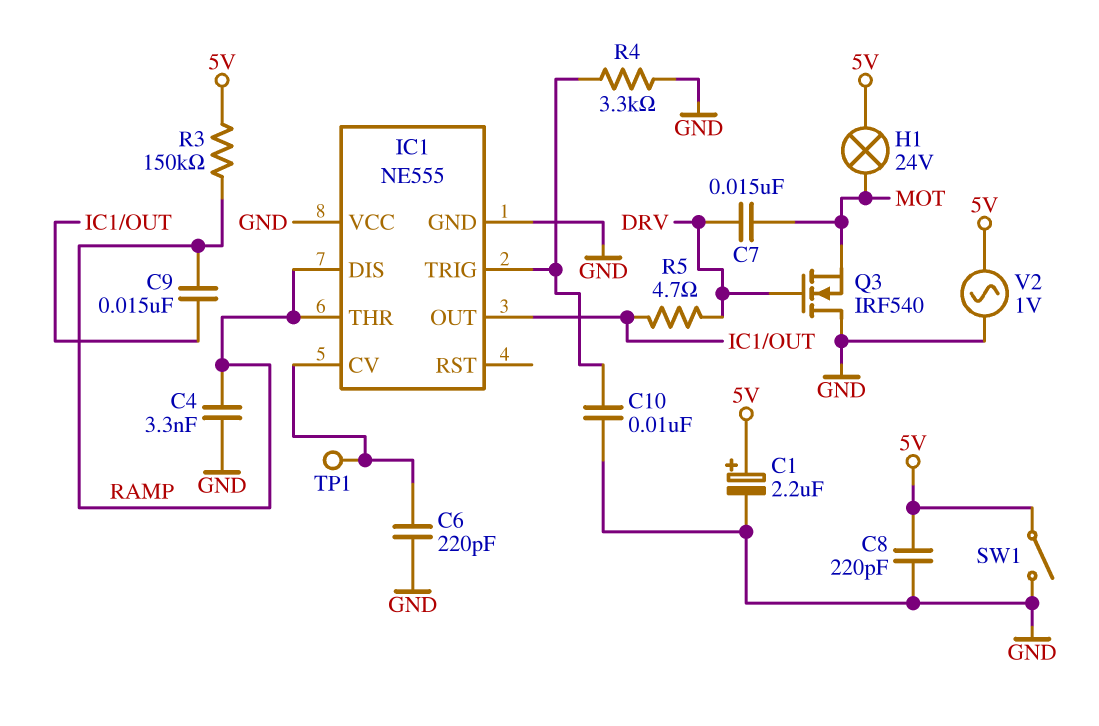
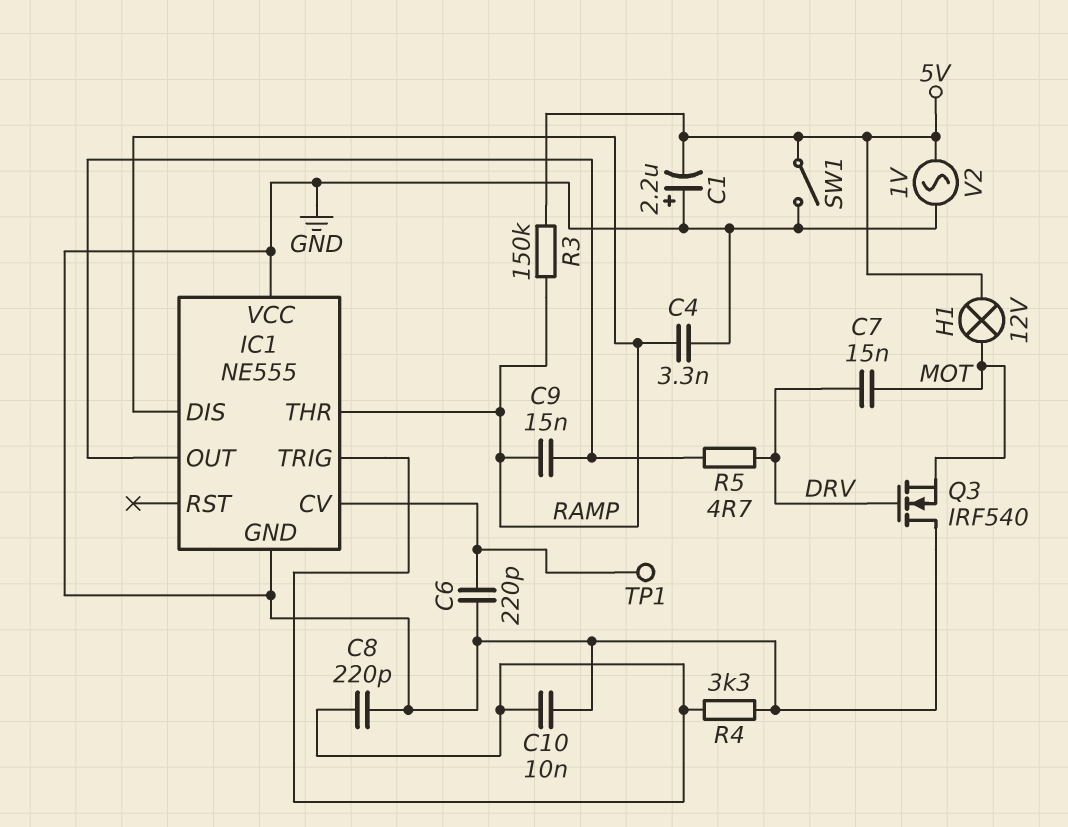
C1: 2.2uF (plus 5V, minus GND) -> 2.2uF (plus GND, minus 5V)
C8: 220pF (5V, GND) -> 220pF (GND, IC1/TRIG)
H1: lamp 24V (5V, MOT) -> lamp 12V (5V, MOT)

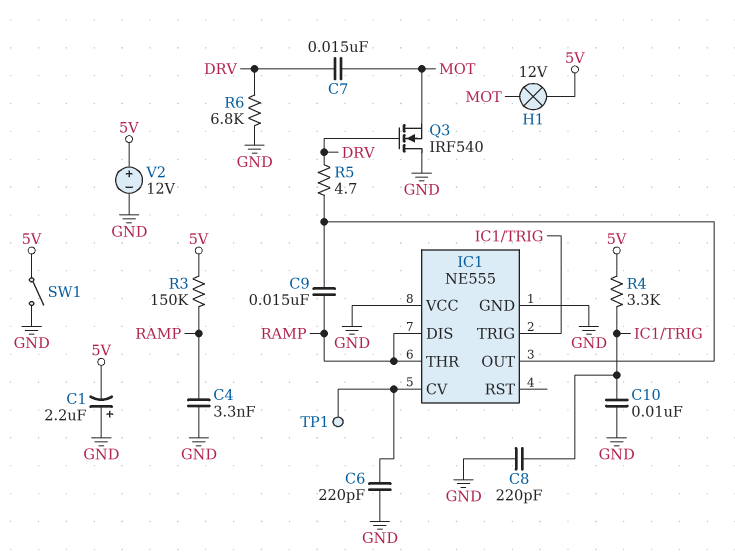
R4: 3.3k (GND, IC1/TRIG) -> 3.3k (5V, IC1/TRIG)
R6: none -> 6.8k (DRV, GND)
V2: AC 1V (5V, GND) -> 12V (plus 5V, minus GND)

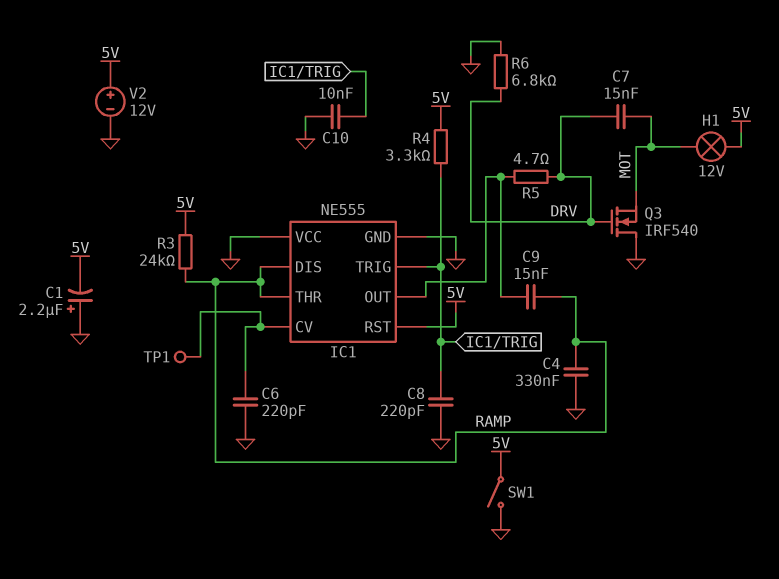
C4: 3.3nF (GND, RAMP) -> 330nF (GND, RAMP)
IC1 pin RST: none -> 5V
R3: 150k (5V, RAMP) -> 24k (5V, RAMP)

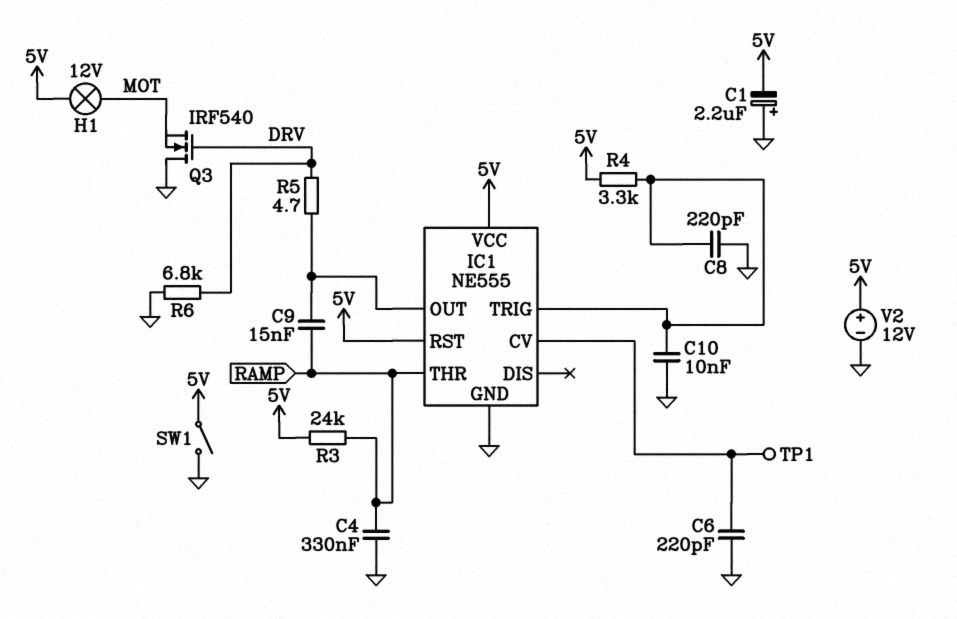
C7: 15nF (DRV, MOT) -> none
IC1 pin DIS: RAMP -> none
IC1 pin VCC: GND -> 5V

